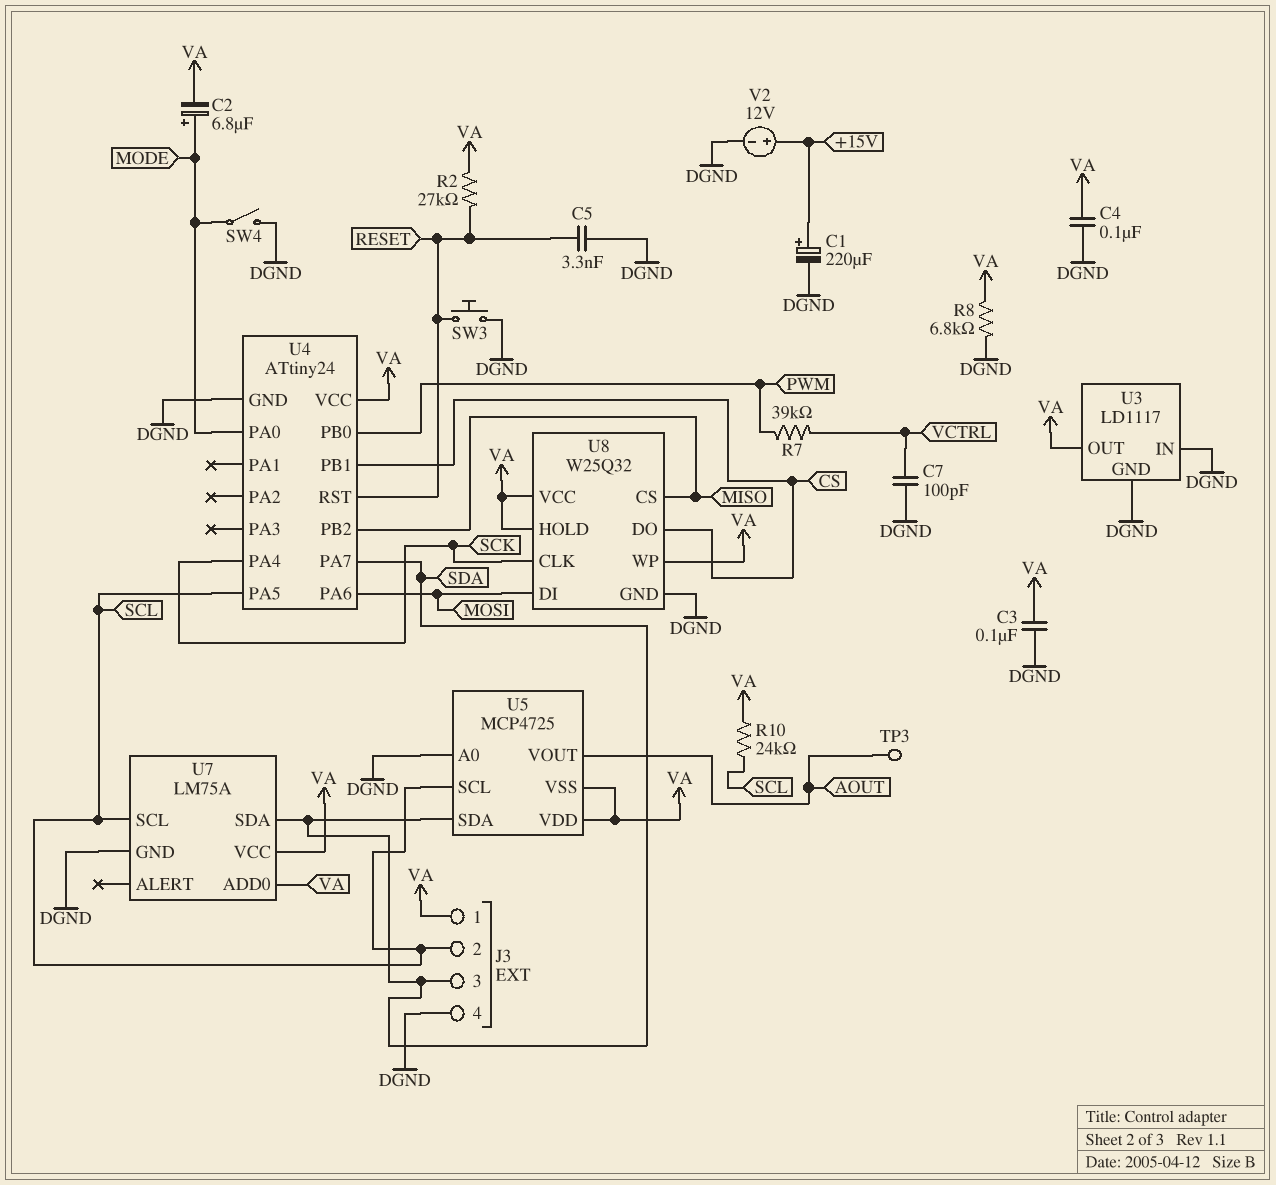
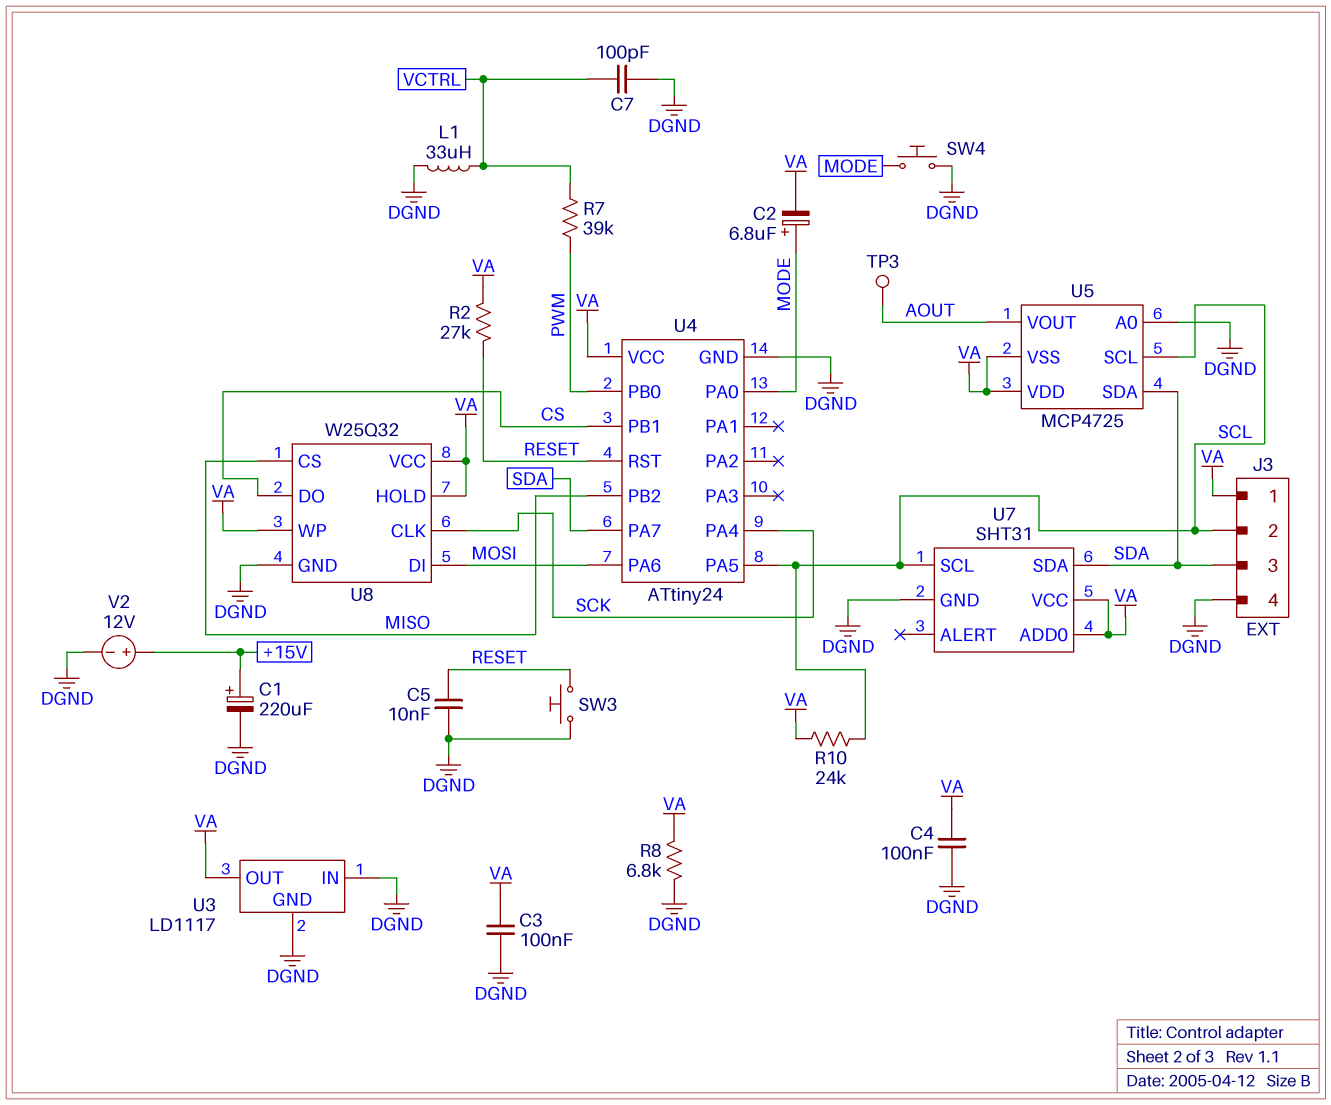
C5: 3.3nF (DGND, RESET) -> 10nF (DGND, RESET)
L1: none -> 33uH (DGND, VCTRL)
SW4: switch (DGND, MODE) -> button (DGND, MODE)
U7: LM75A -> SHT31

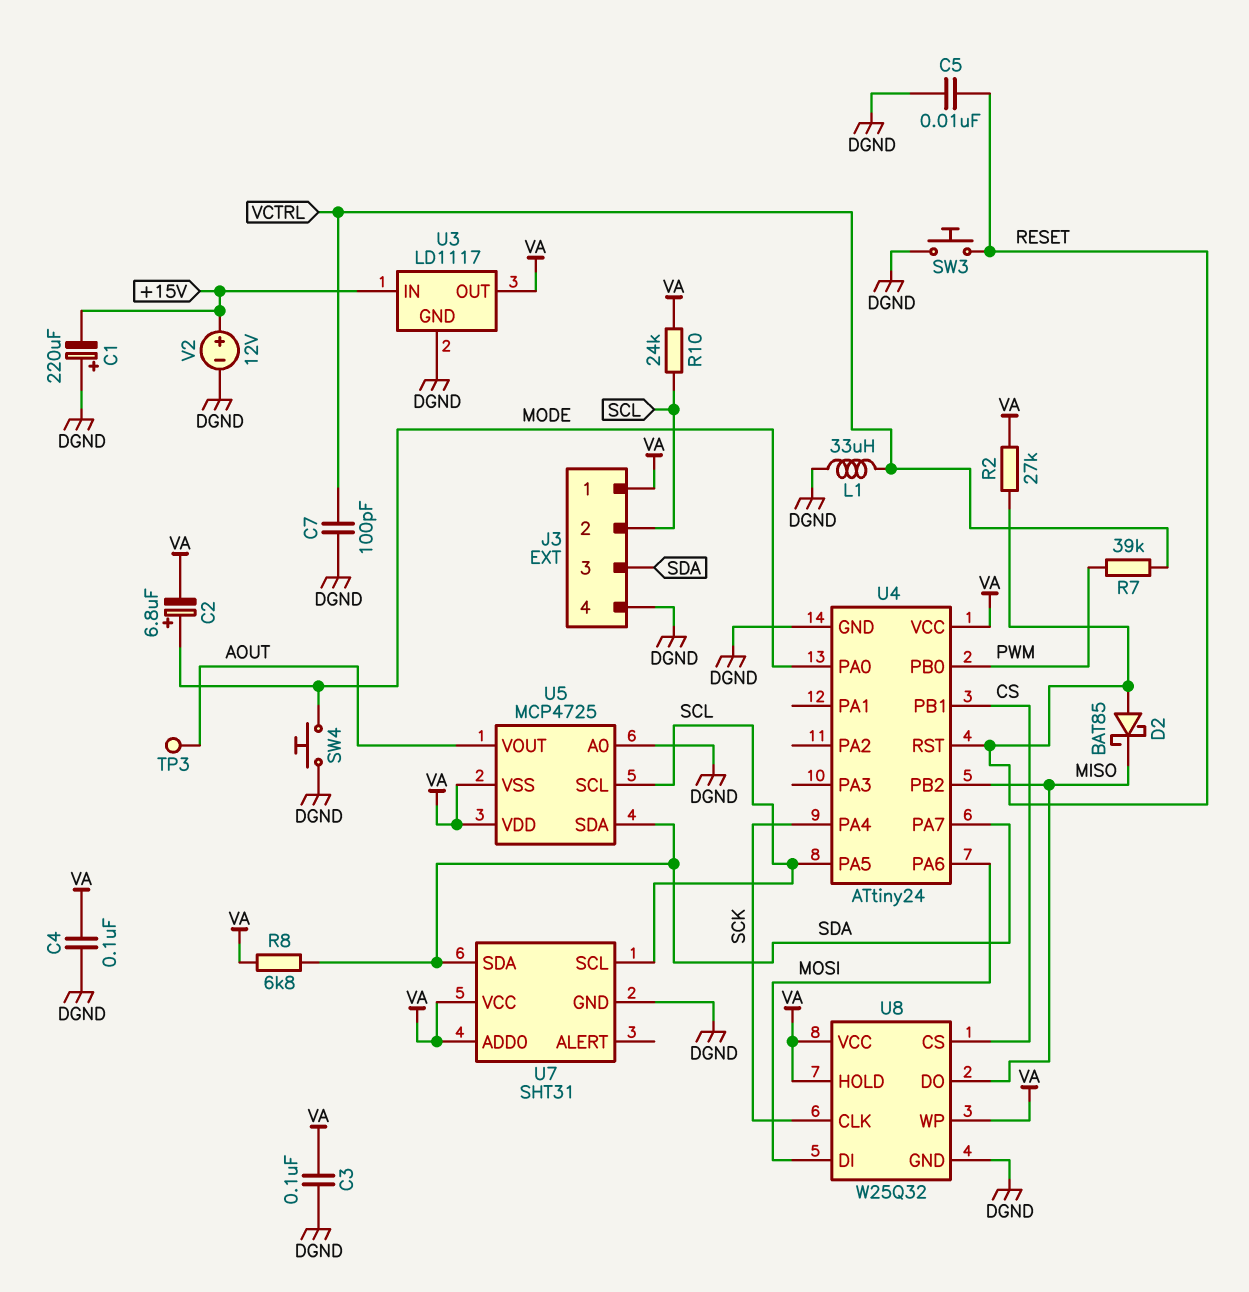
C1: 220uF (plus +15V, minus DGND) -> 220uF (plus DGND, minus +15V)
D2: none -> schottky BAT85 (A RESET, K MISO)
R8: 6.8k (DGND, VA) -> 6.8k (SDA, VA)
U3 pin IN: DGND -> +15V
U8 pin CS: MISO -> CS
U8 pin DO: CS -> MISO

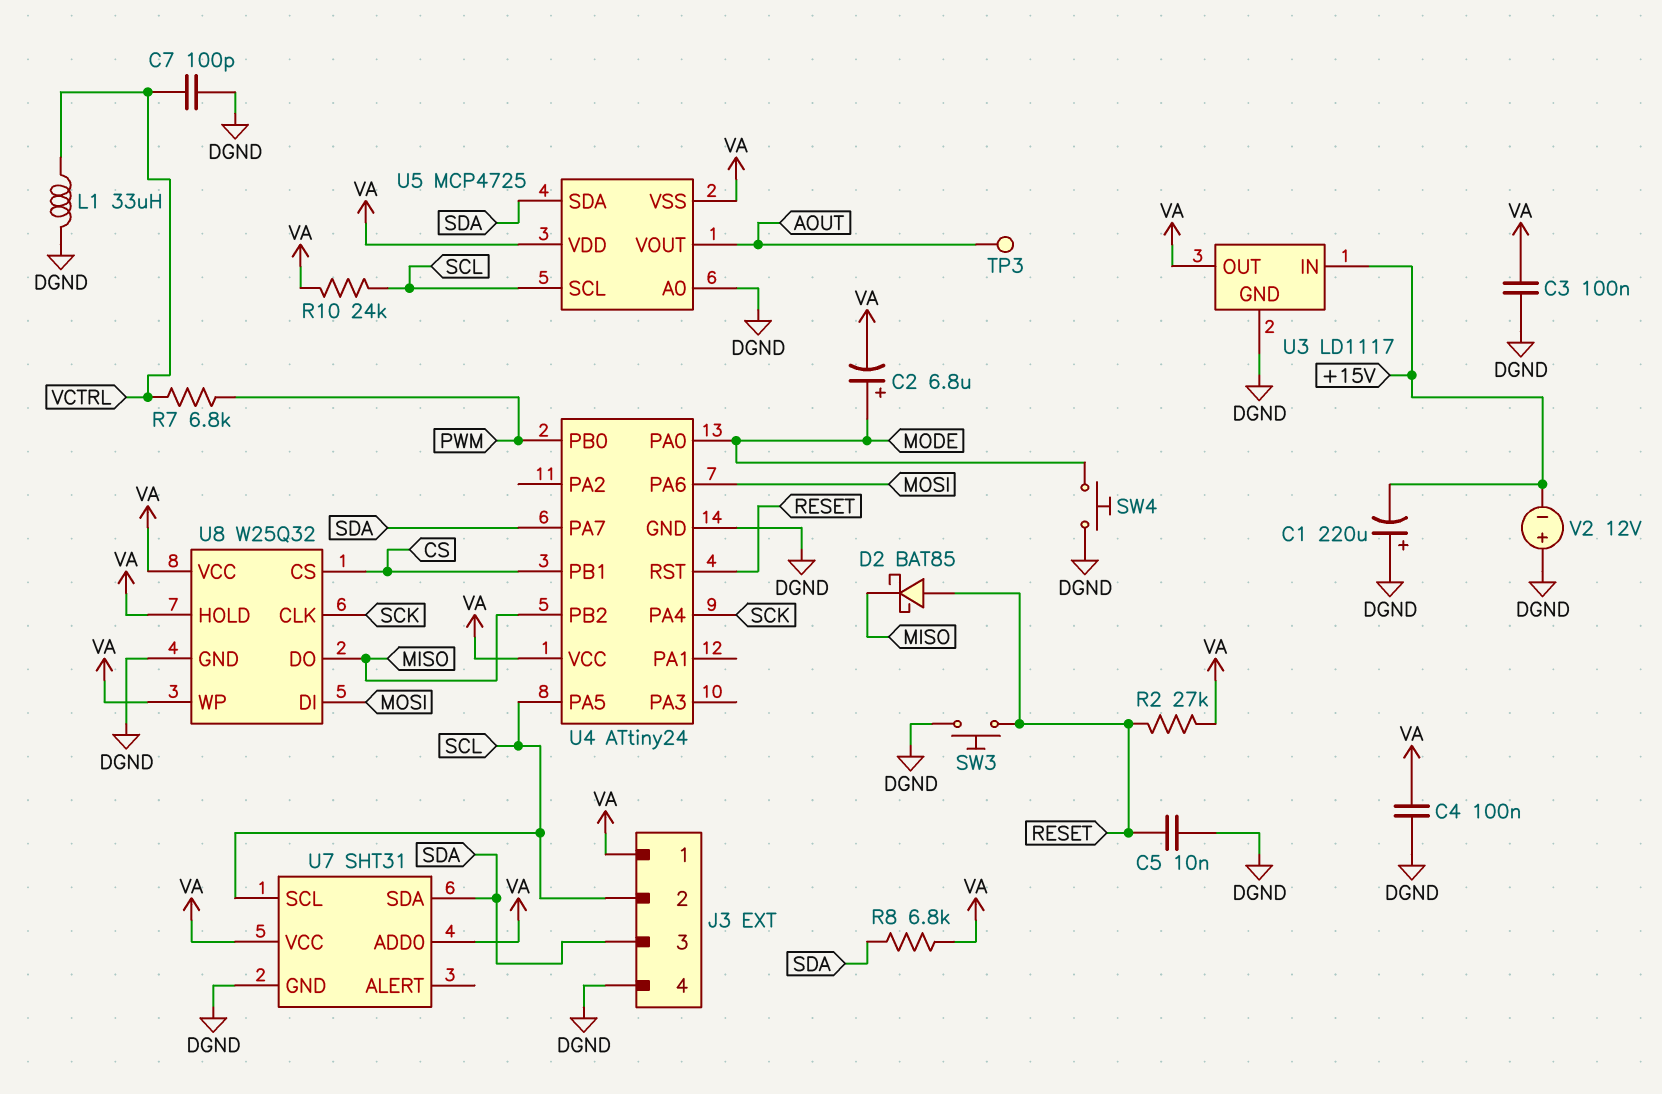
R7: 39k (PWM, VCTRL) -> 6.8k (PWM, VCTRL)
V2: 12V (plus +15V, minus DGND) -> 12V (plus DGND, minus +15V)

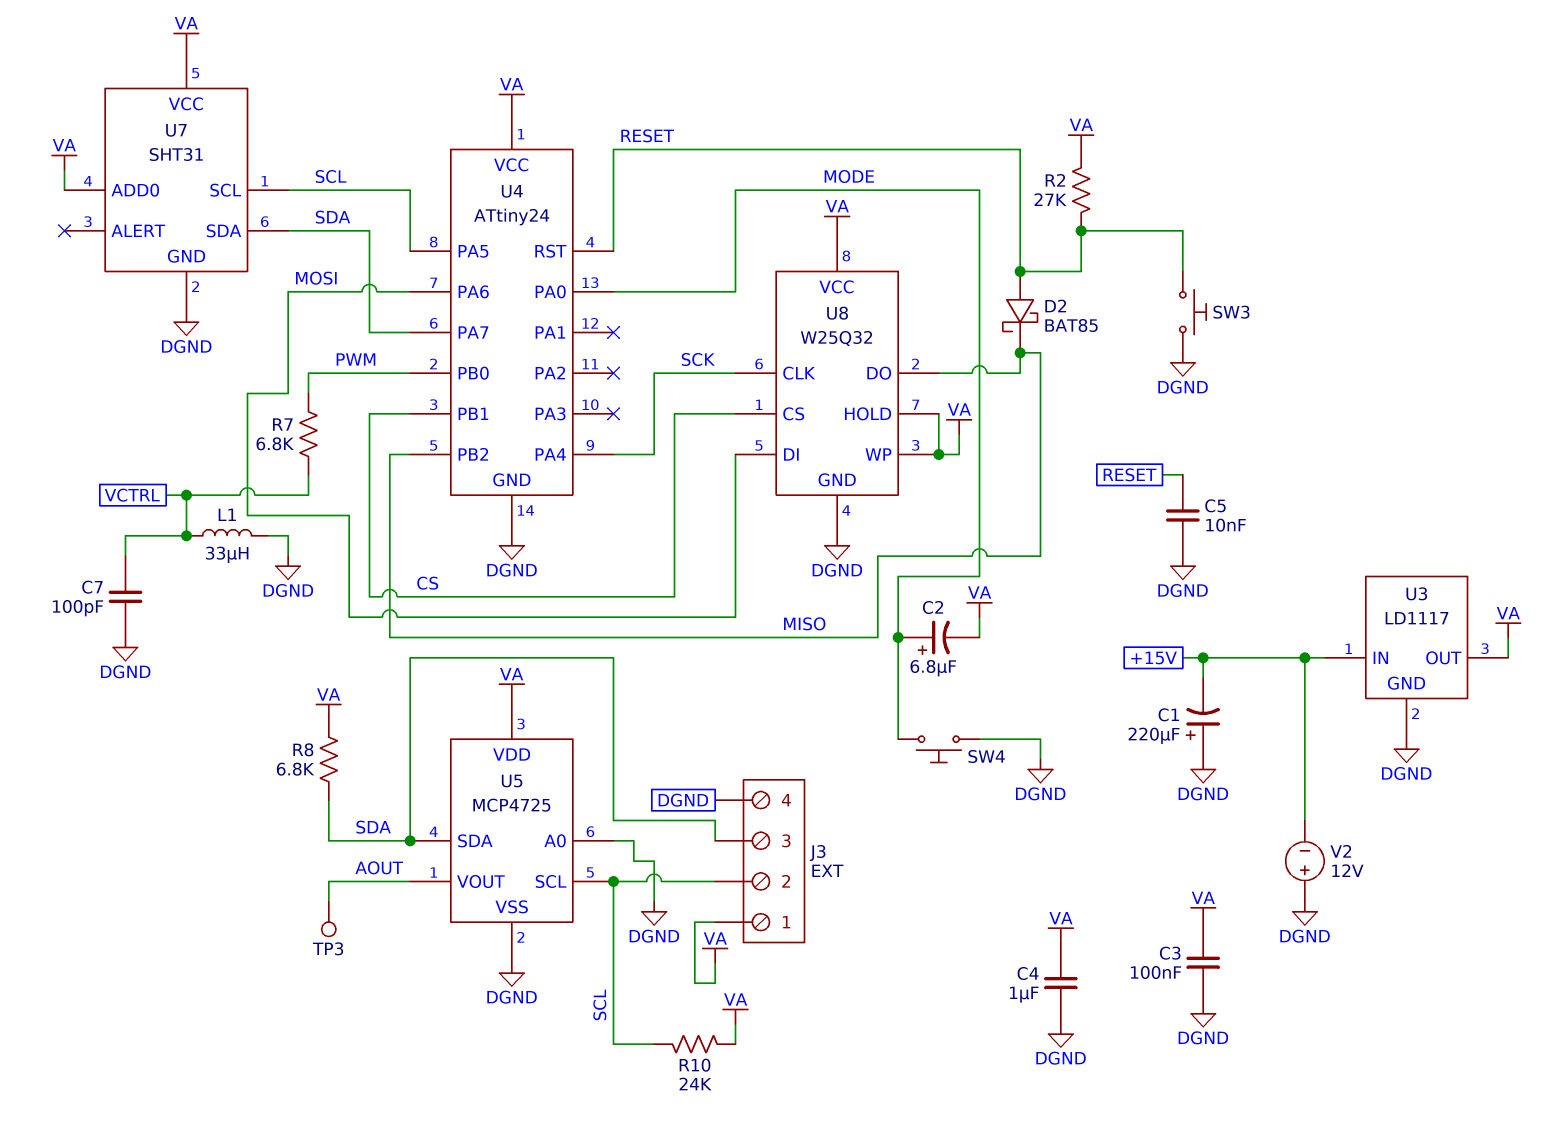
C4: 100nF (DGND, VA) -> 1uF (DGND, VA)
U5 pin VSS: VA -> DGND

